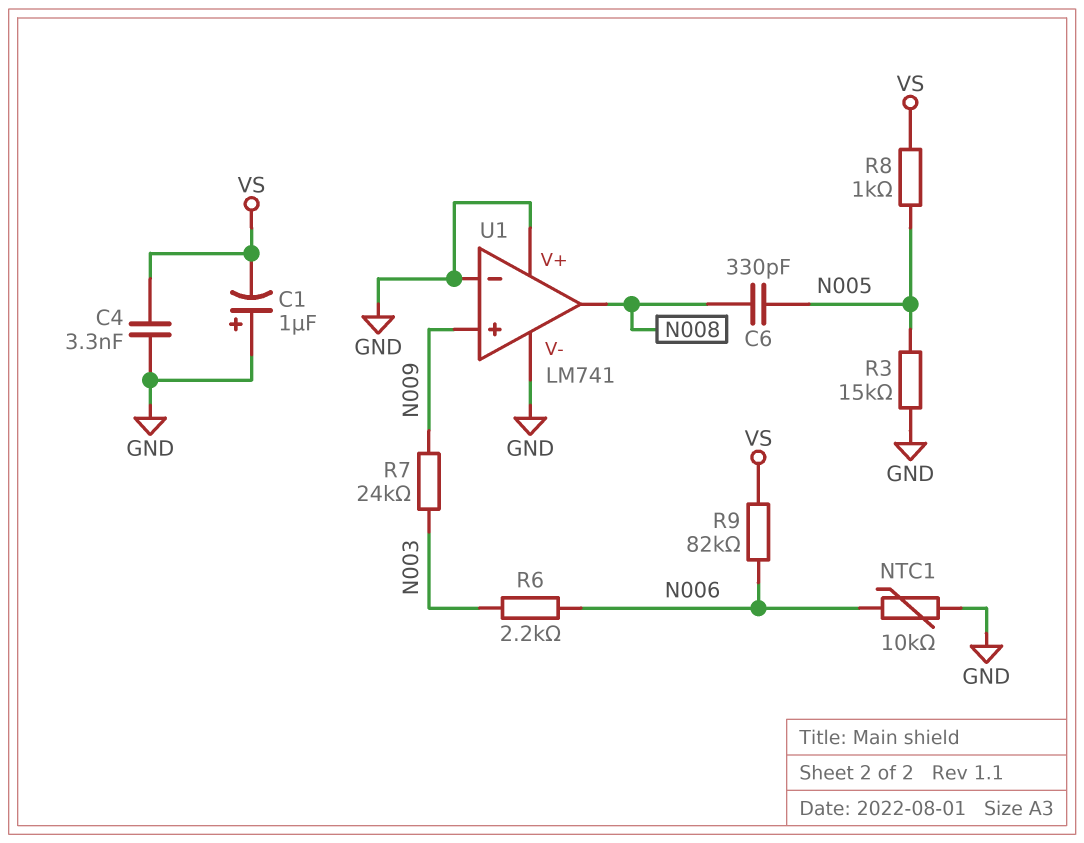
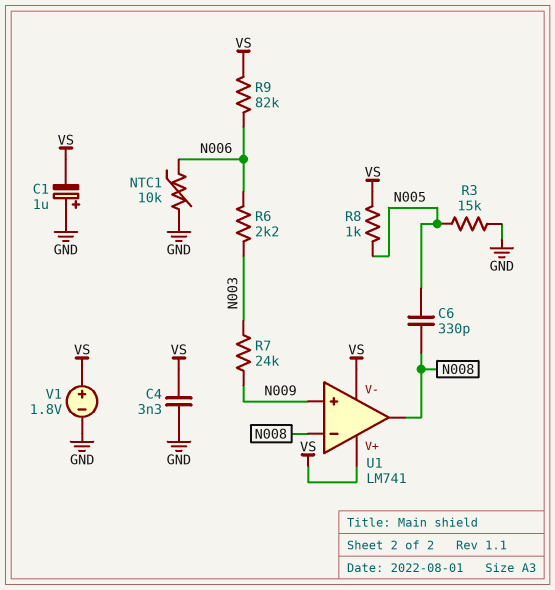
U1 pin V+: GND -> VS
U1 pin V-: GND -> VS
U1 pin in-: GND -> N008
V1: none -> 1.8V (plus VS, minus GND)

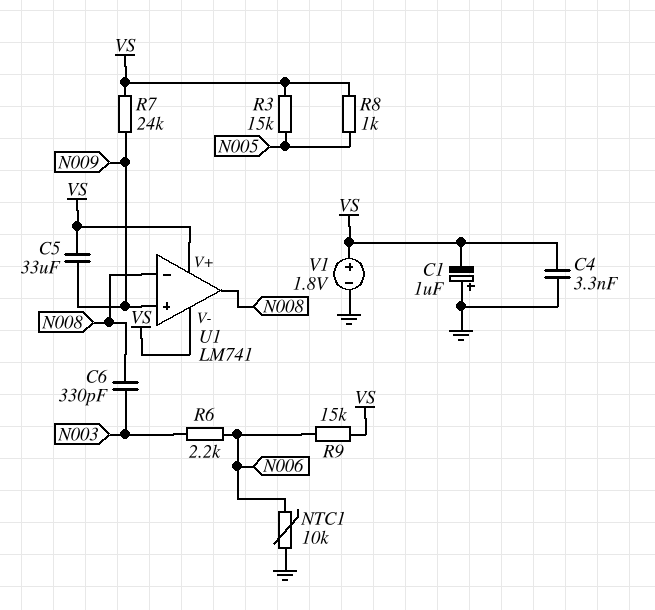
C5: none -> 33uF (N009, VS)
C6: 330pF (N005, N008) -> 330pF (N003, N008)
R3: 15k (GND, N005) -> 15k (N005, VS)
R7: 24k (N003, N009) -> 24k (N009, VS)
R9: 82k (N006, VS) -> 15k (N006, VS)

